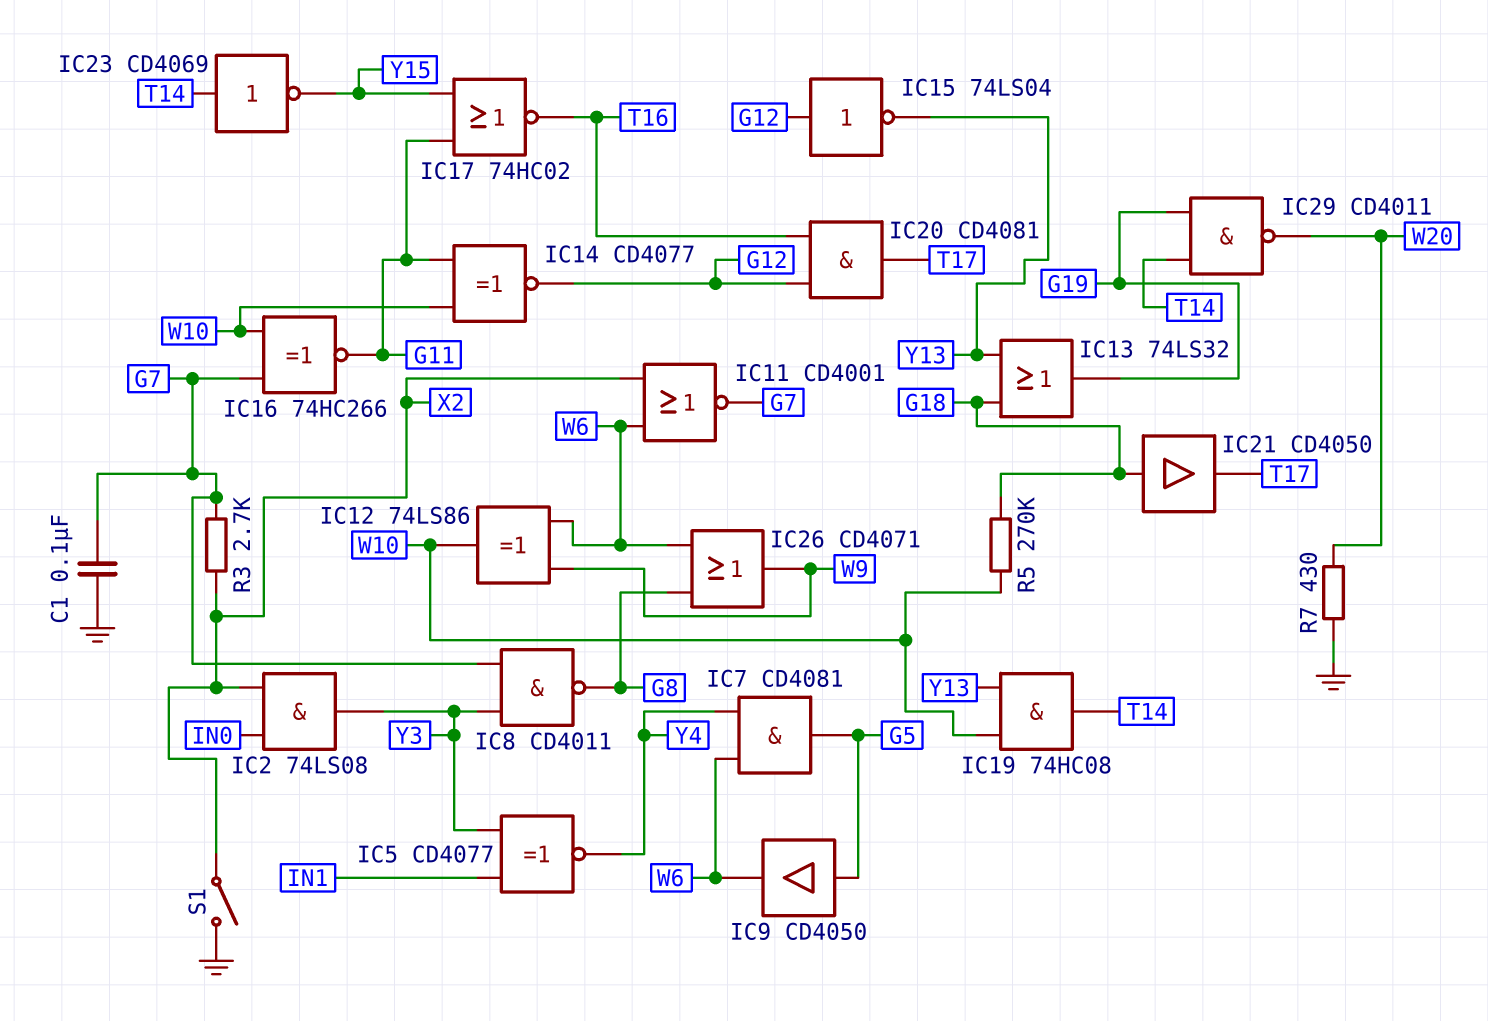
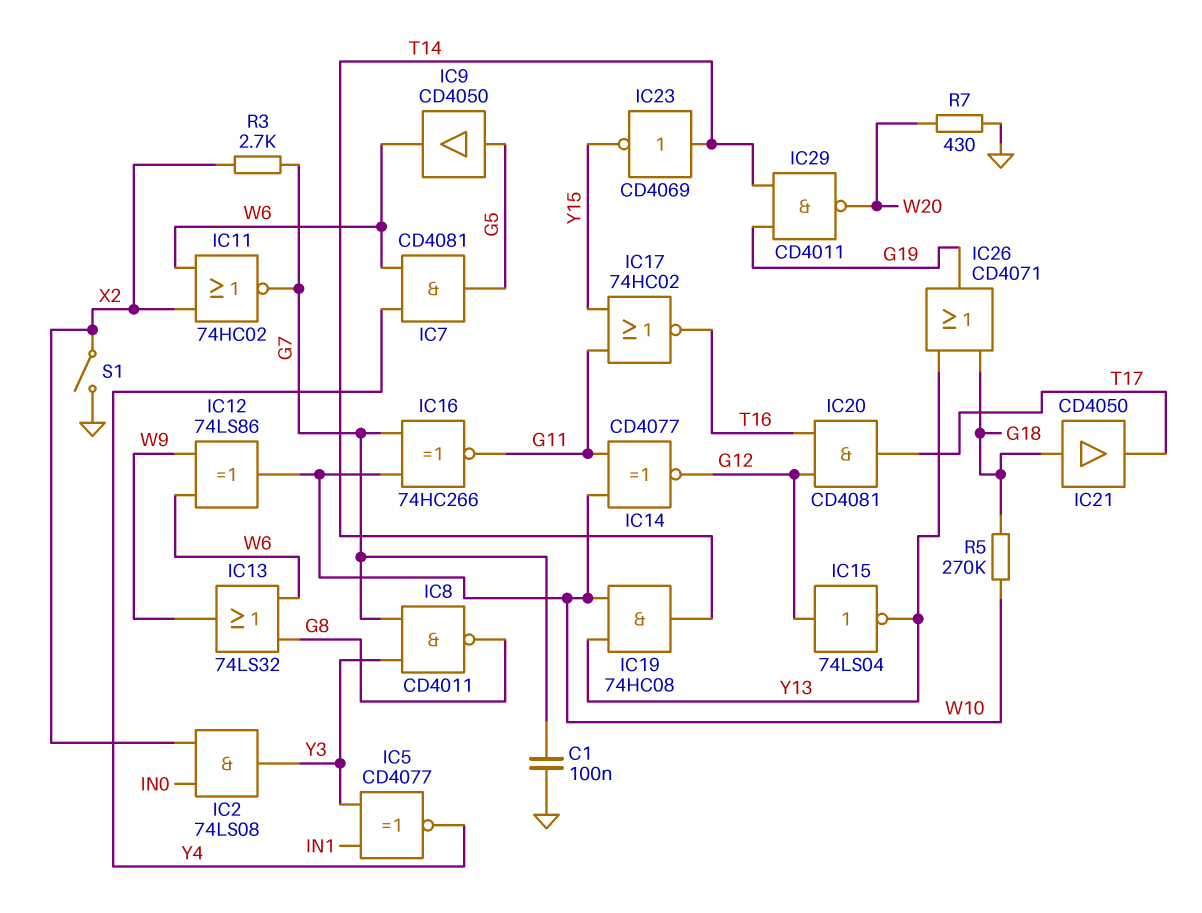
IC11: NOR CD4001 (in W6, in X2, out G7) -> NOR 74HC02 (in W6, in X2, out G7)
IC13: OR 74LS32 (in G18, in Y13, out G19) -> OR 74LS32 (in G8, in W6, out W9)
IC26: OR CD4071 (in G8, in W6, out W9) -> OR CD4071 (in G18, in Y13, out G19)

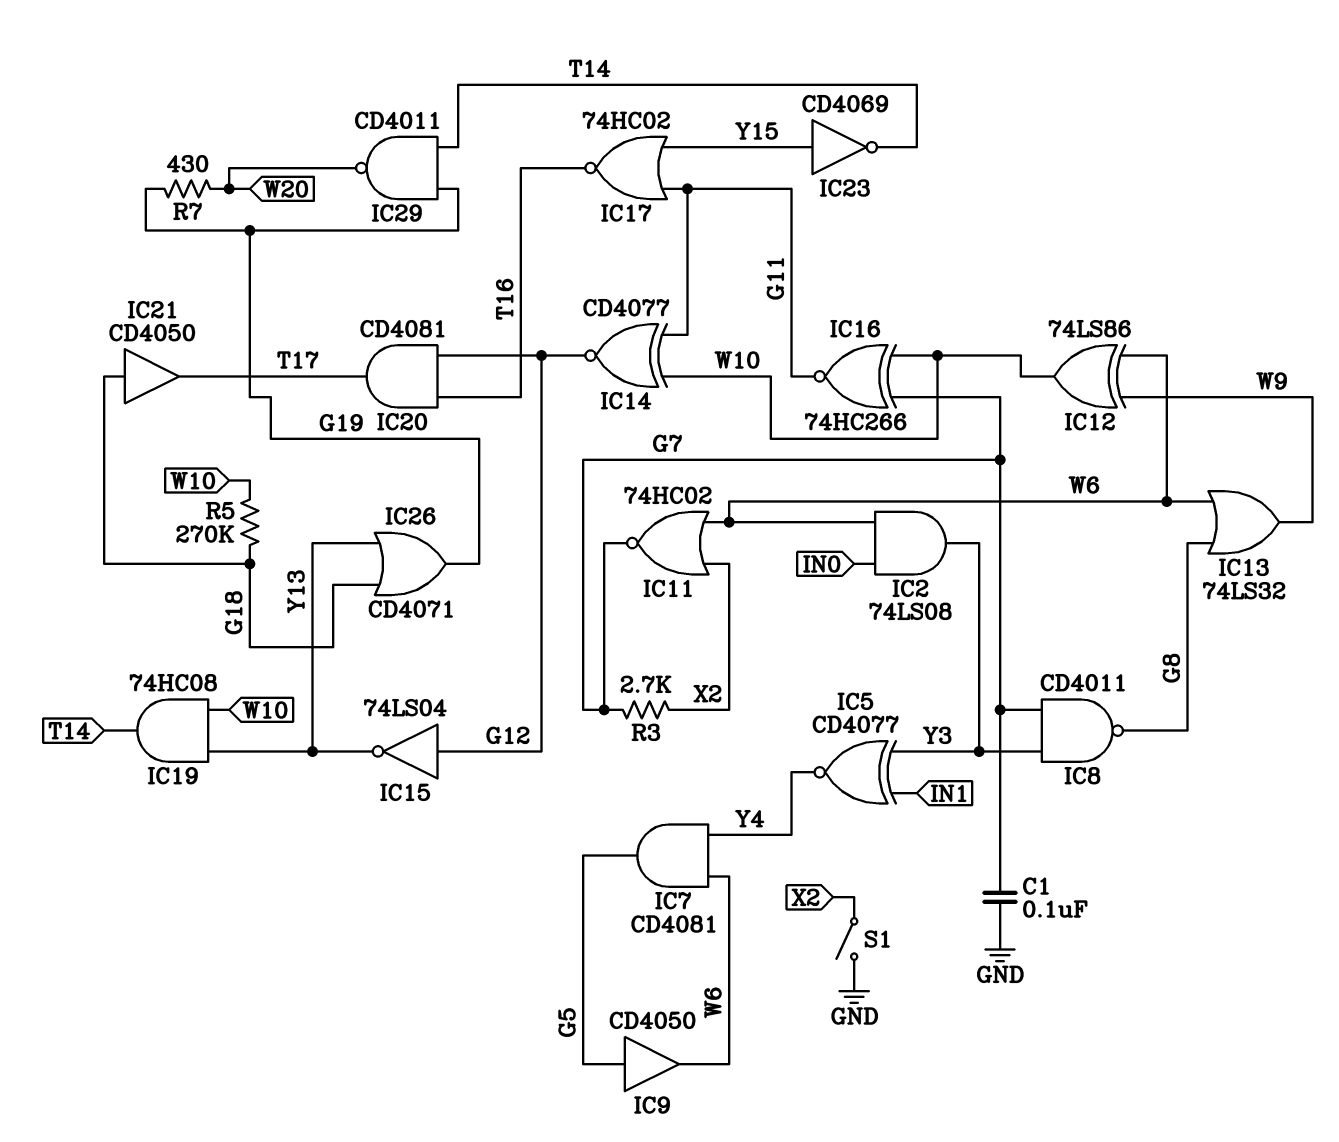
IC2: AND 74LS08 (in IN0, in X2, out Y3) -> AND 74LS08 (in IN0, in W6, out Y3)
IC23: NOT CD4069 (in T14, out Y15) -> NOT CD4069 (in Y15, out T14)
R7: 430 (GND, W20) -> 430 (G19, W20)

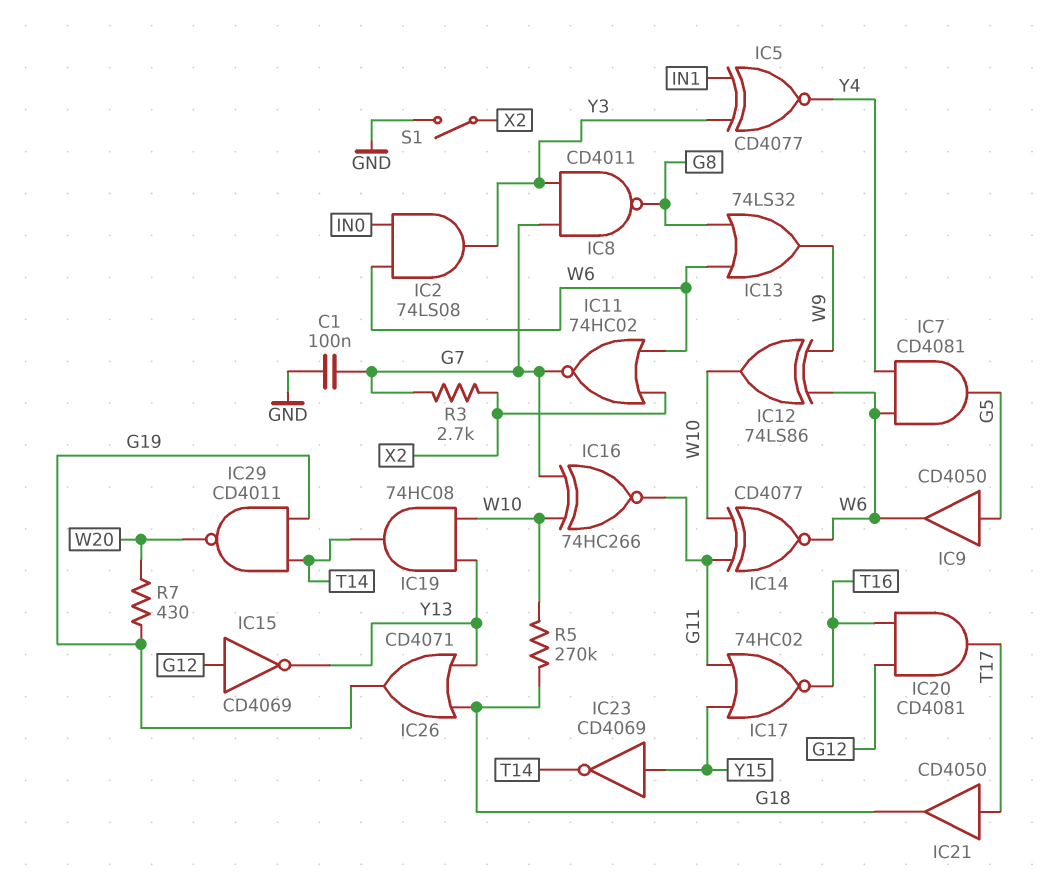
IC14: XNOR CD4077 (in G11, in W10, out G12) -> XNOR CD4077 (in G11, in W10, out W6)
IC15: NOT 74LS04 (in G12, out Y13) -> NOT CD4069 (in G12, out Y13)
IC21: buffer CD4050 (in G18, out T17) -> buffer CD4050 (in T17, out G18)

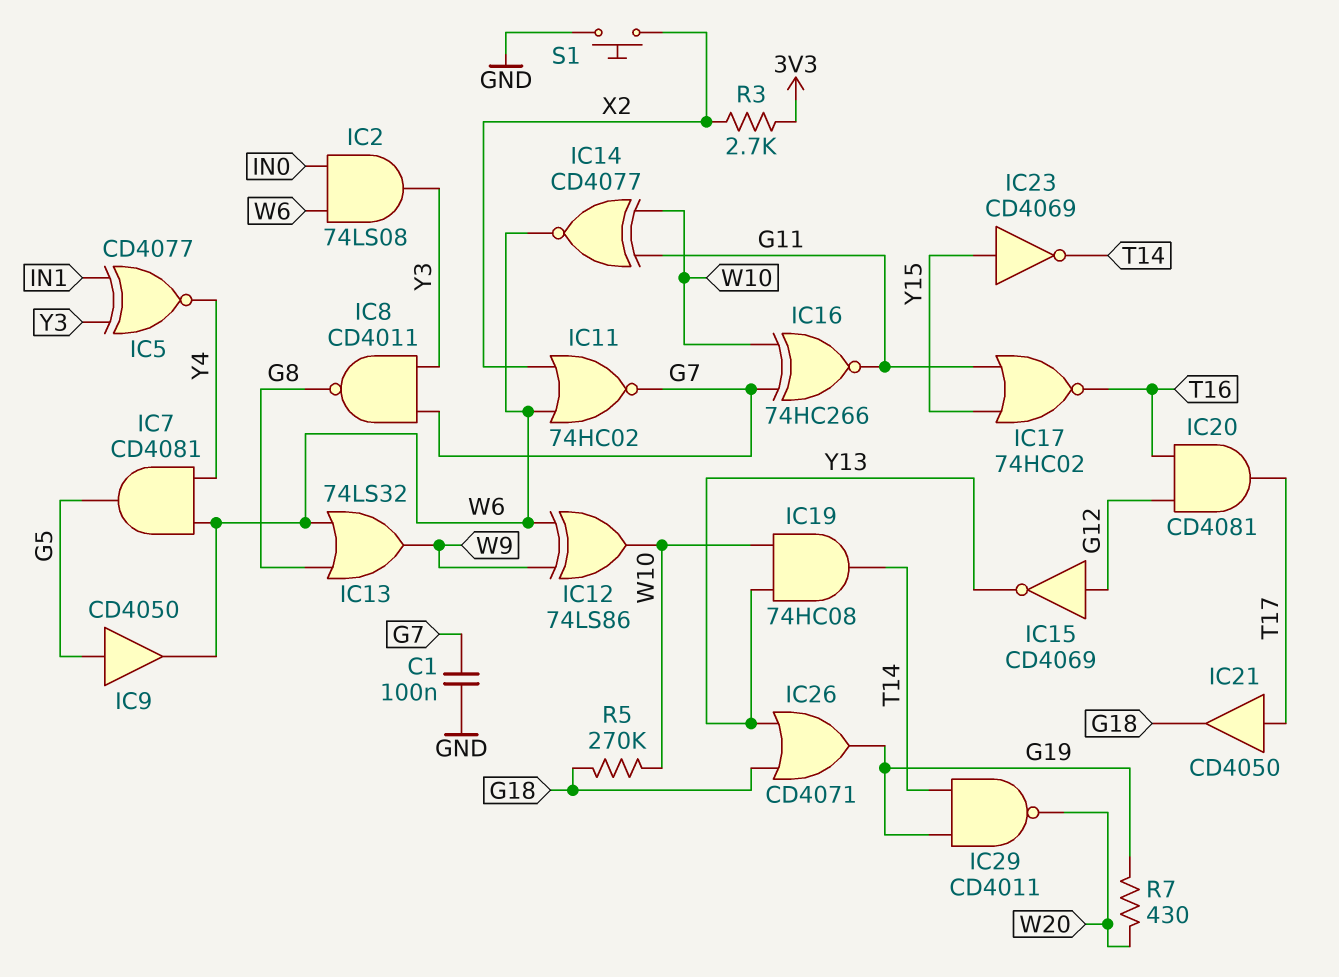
R3: 2.7k (G7, X2) -> 2.7k (3V3, X2)
S1: switch (GND, X2) -> button (GND, X2)

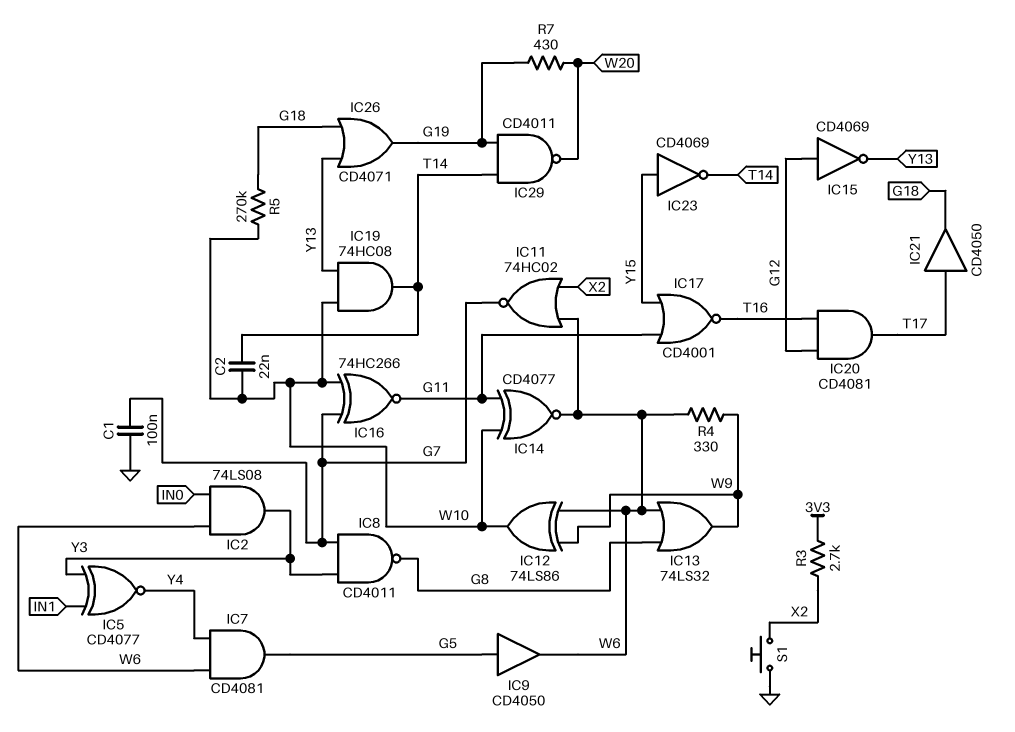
C2: none -> 22nF (T14, W10)
IC17: NOR 74HC02 (in G11, in Y15, out T16) -> NOR CD4001 (in G11, in Y15, out T16)
R4: none -> 330 (W6, W9)

